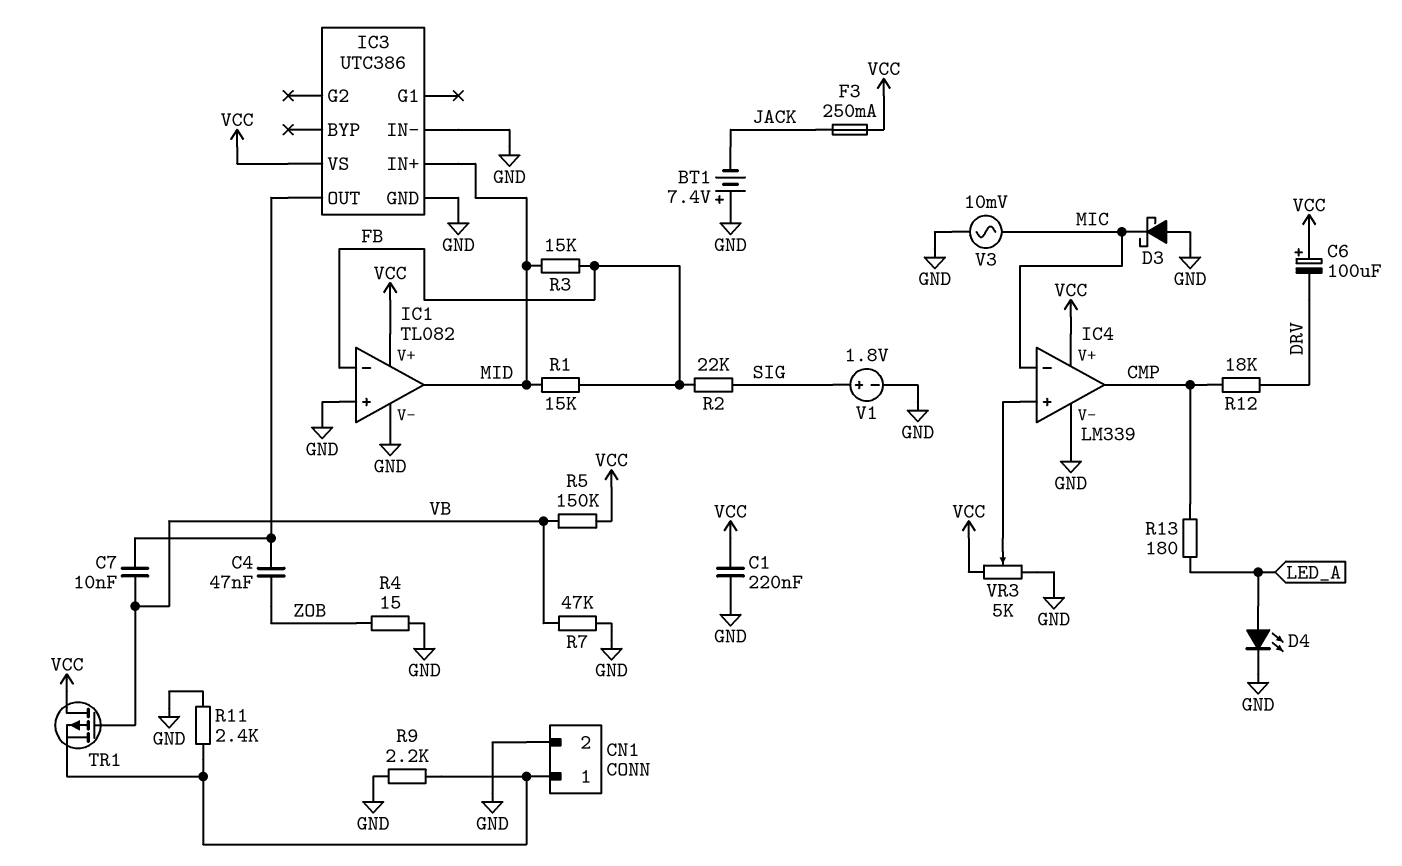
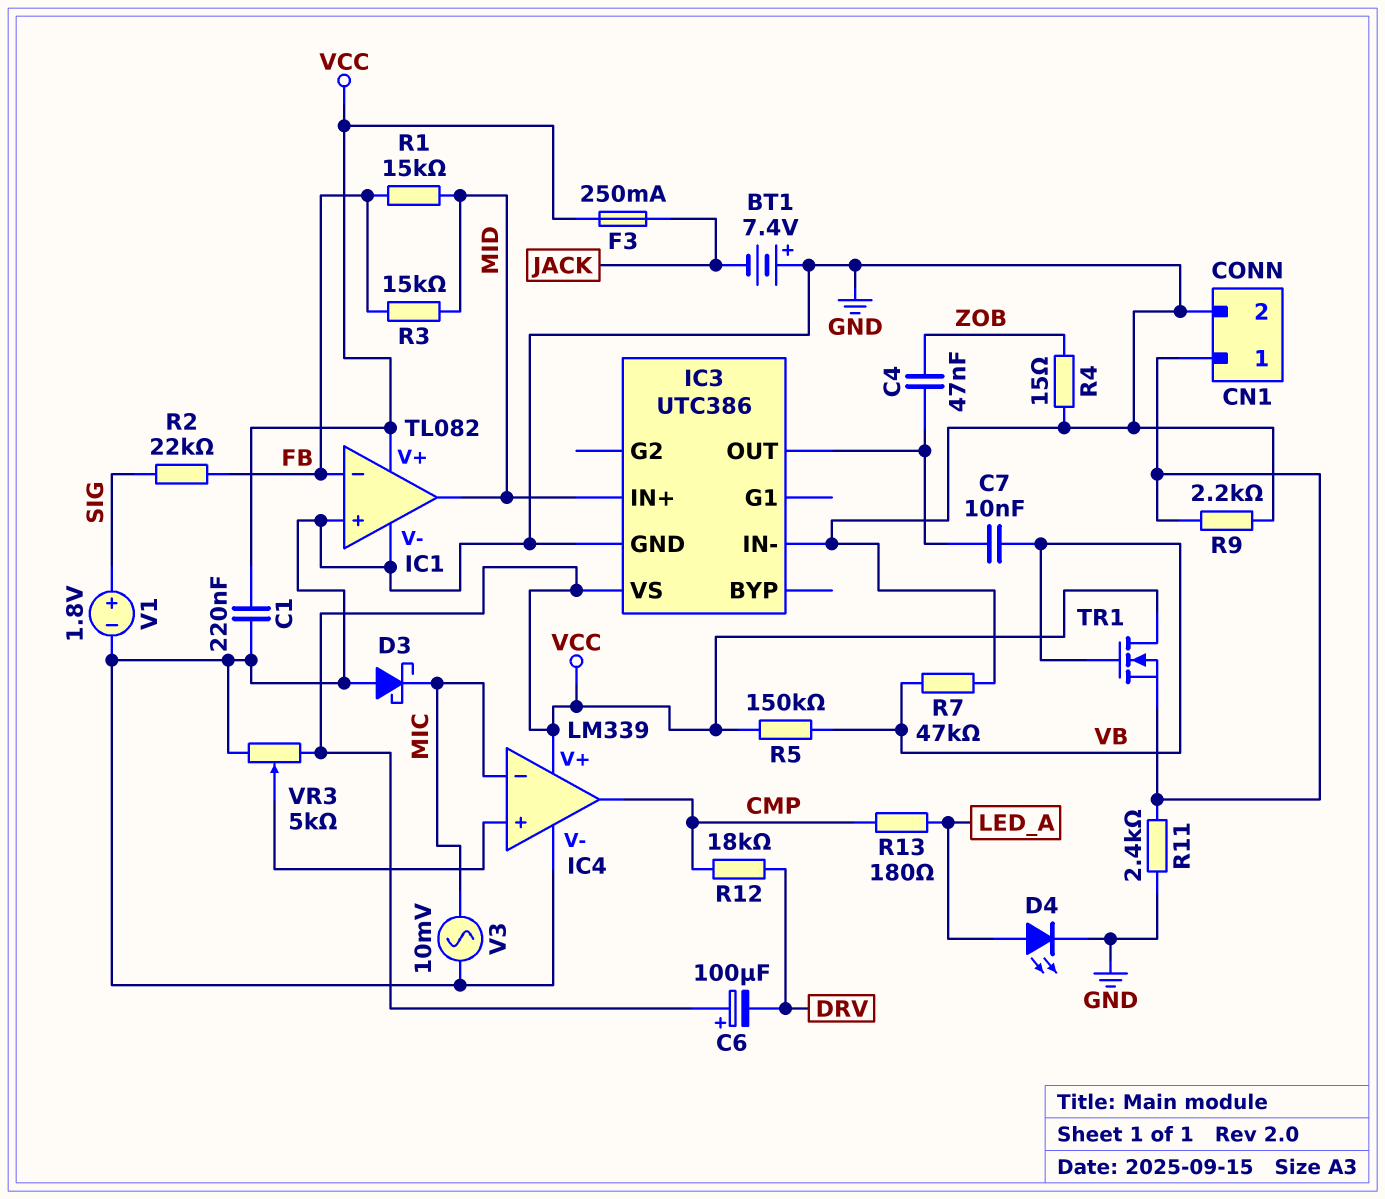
TR1: PMOS (G VB, D VCC, S CN1/1) -> NMOS (G VB, D VCC, S CN1/1)

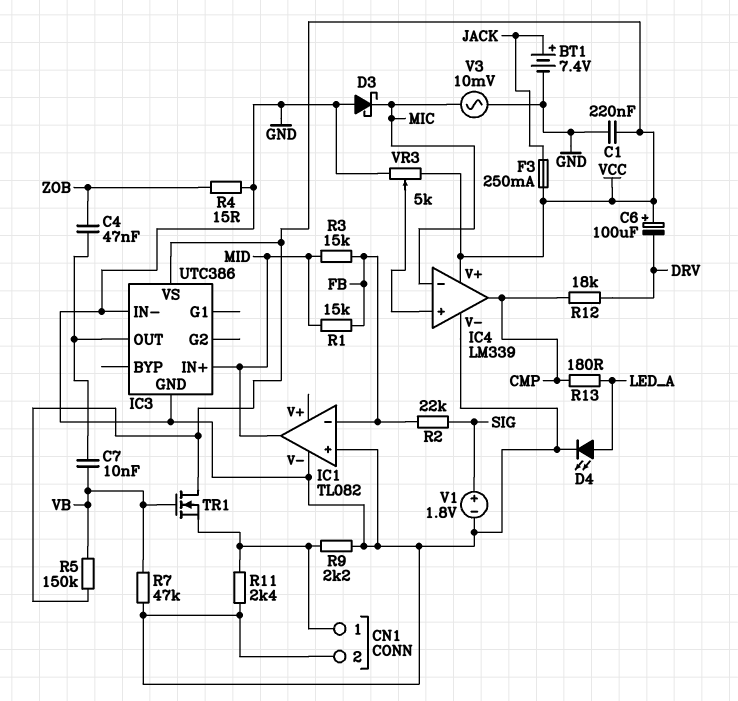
BT1: 7.4V (plus GND, minus JACK) -> 7.4V (plus JACK, minus GND)
IC1 pin V+: VCC -> none

